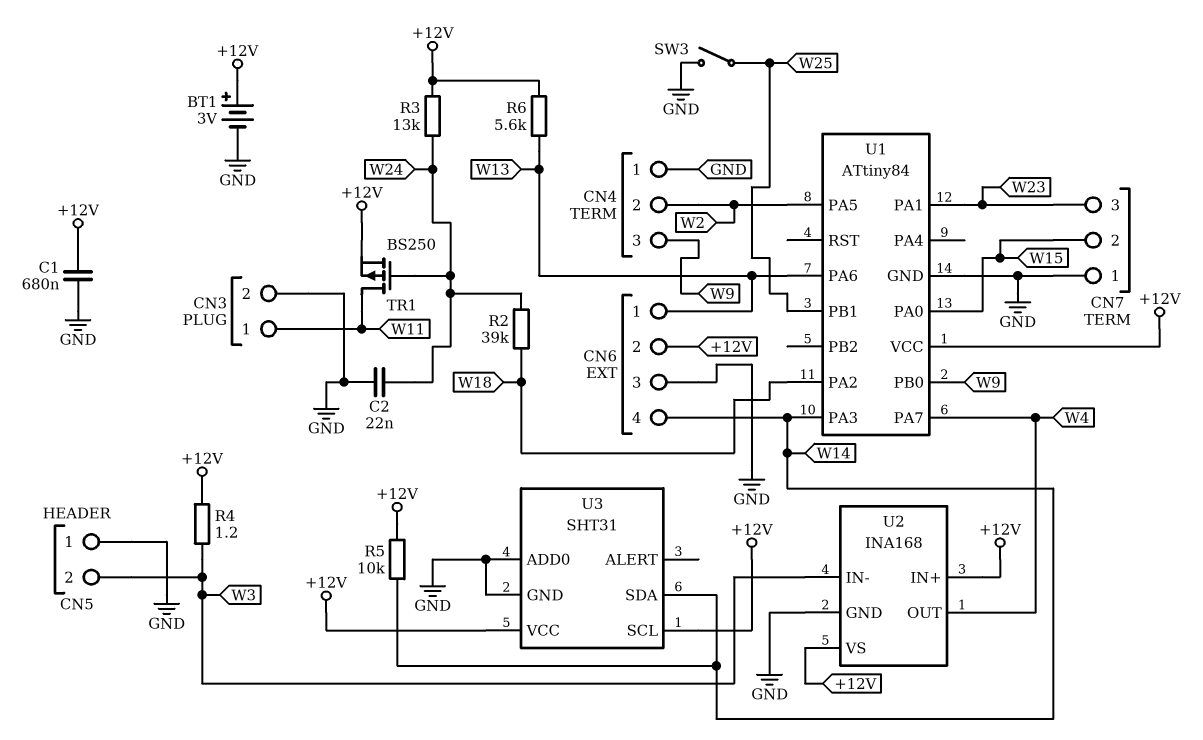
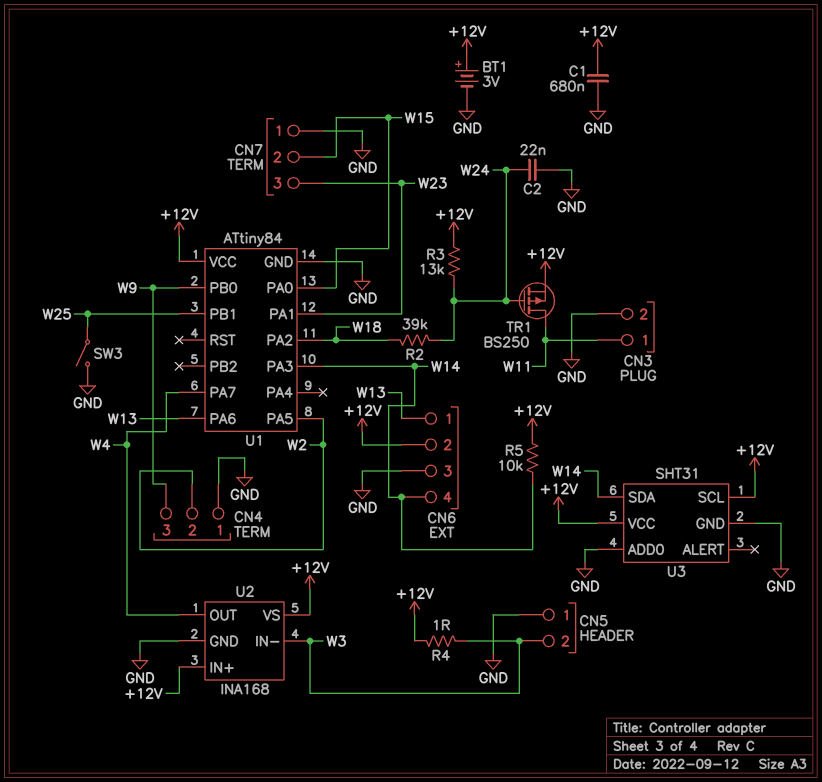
R4: 1.2 (+12V, W3) -> 1 (+12V, W3)
R6: 5.6k (+12V, W13) -> none

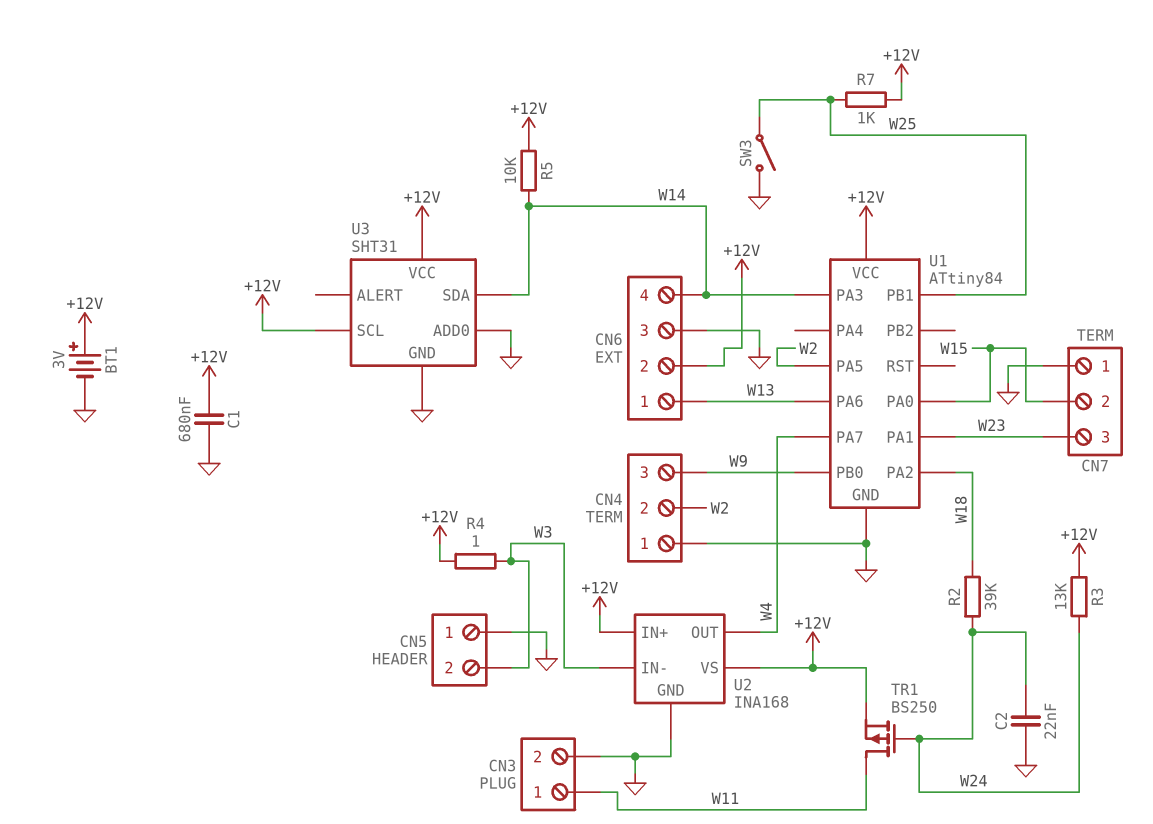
R7: none -> 1k (+12V, W25)

